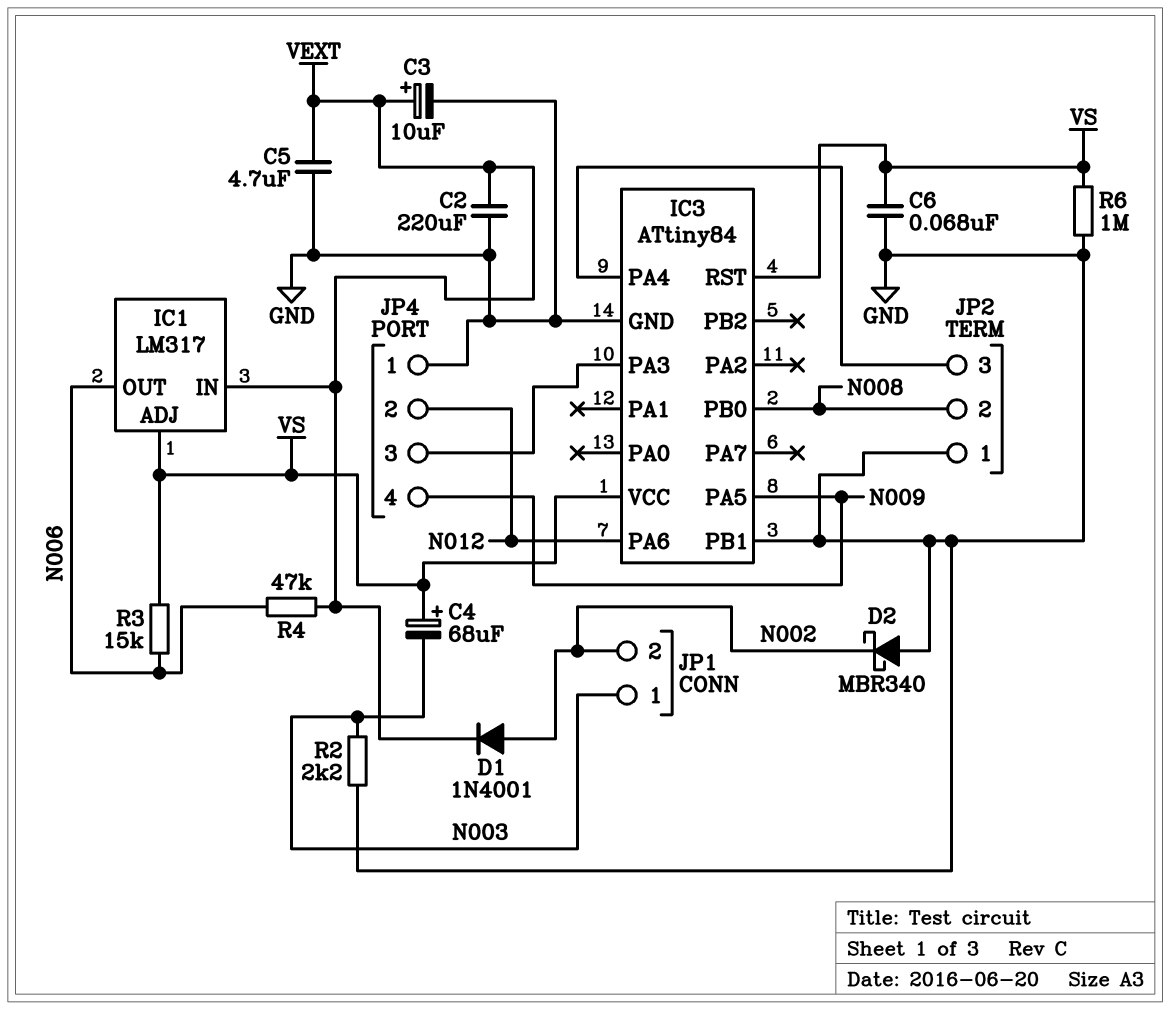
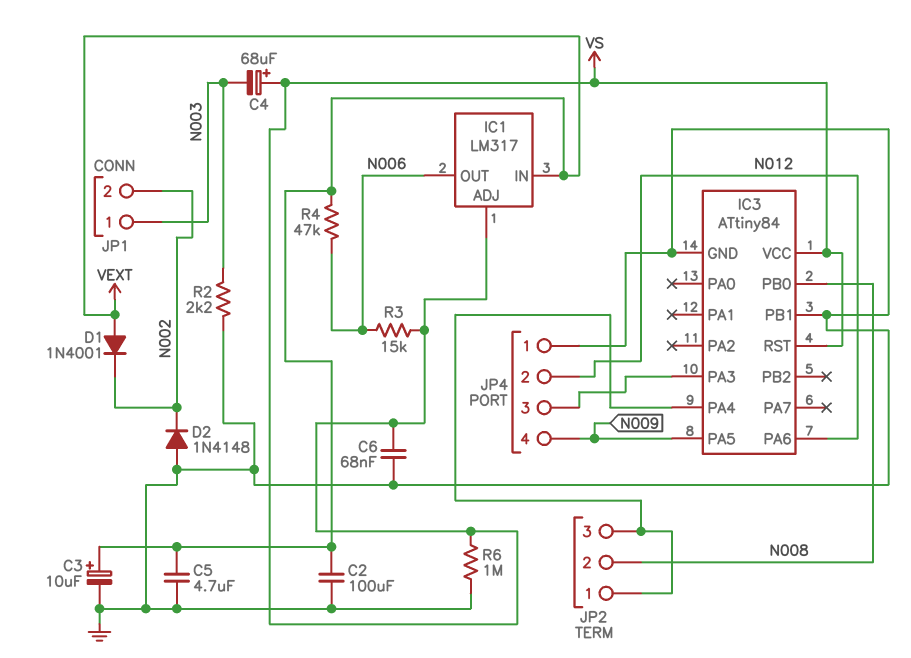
C2: 220uF (GND, VEXT) -> 100uF (GND, VEXT)
D1: diode 1N4001 (A N002, K VEXT) -> diode 1N4001 (A VEXT, K N002)
D2: schottky MBR340 (A GND, K N002) -> diode 1N4148 (A GND, K N002)
JP2 pin 1: GND -> IC3/PA4

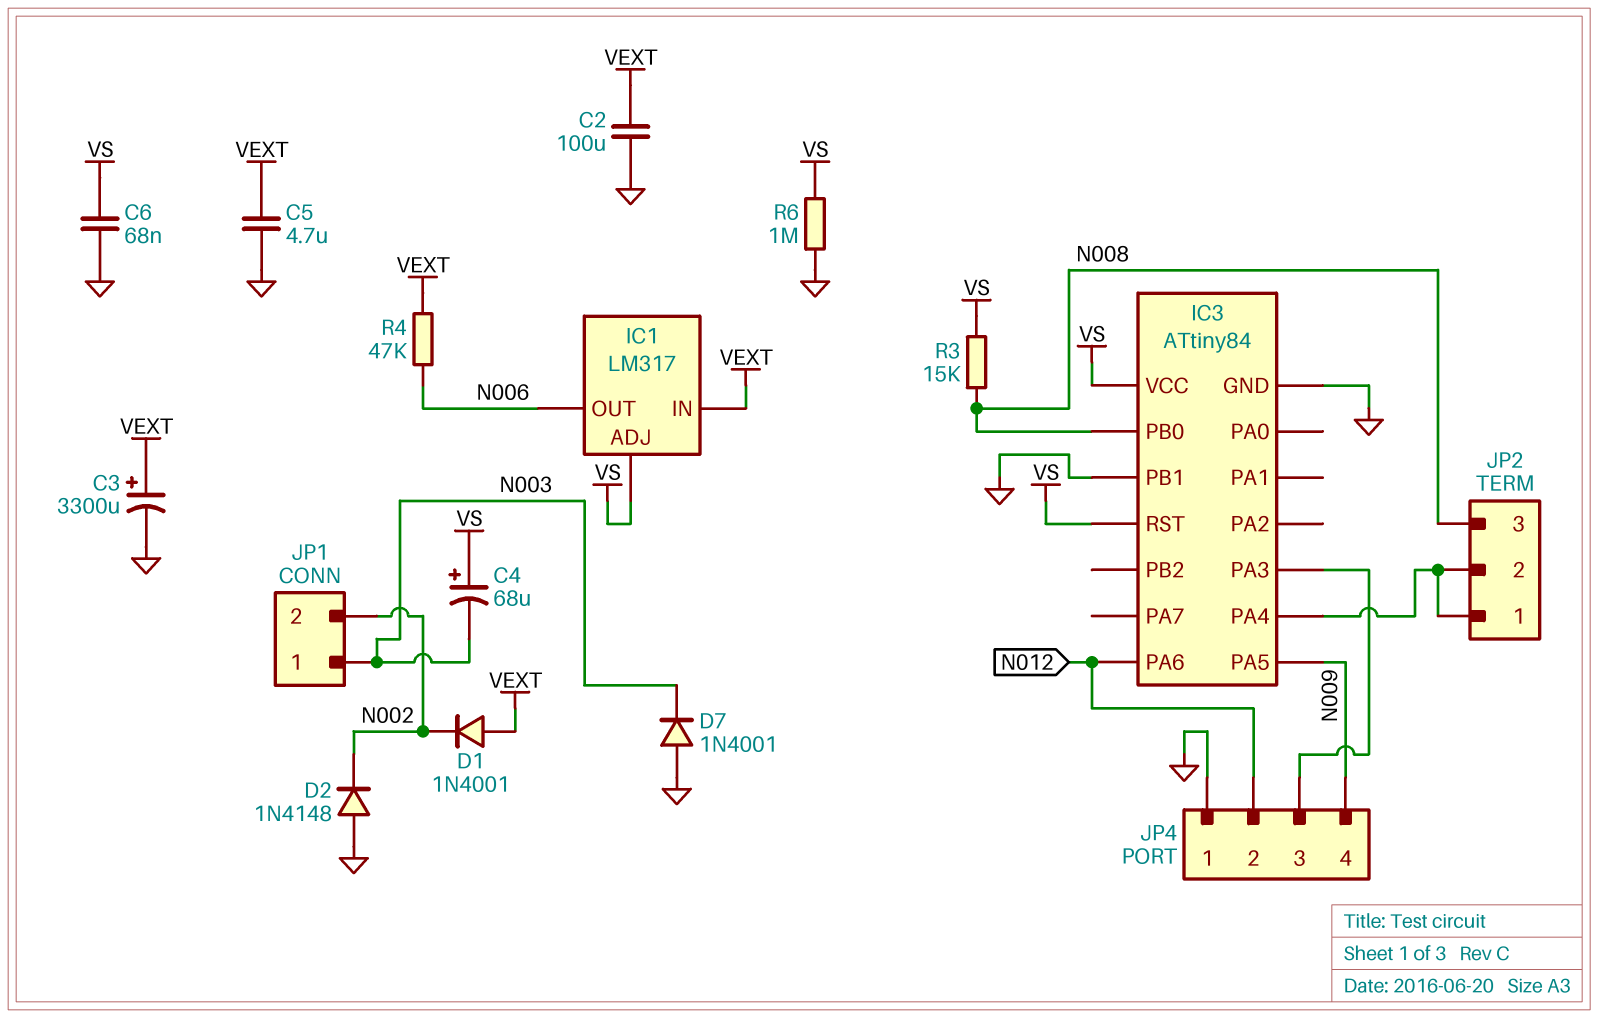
C3: 10uF (plus VEXT, minus GND) -> 3300uF (plus VEXT, minus GND)
D7: none -> diode 1N4001 (A GND, K N003)
JP2 pin 2: N008 -> IC3/PA4
JP2 pin 3: IC3/PA4 -> N008
R2: 2.2k (GND, N003) -> none
R3: 15k (N006, VS) -> 15k (N008, VS)

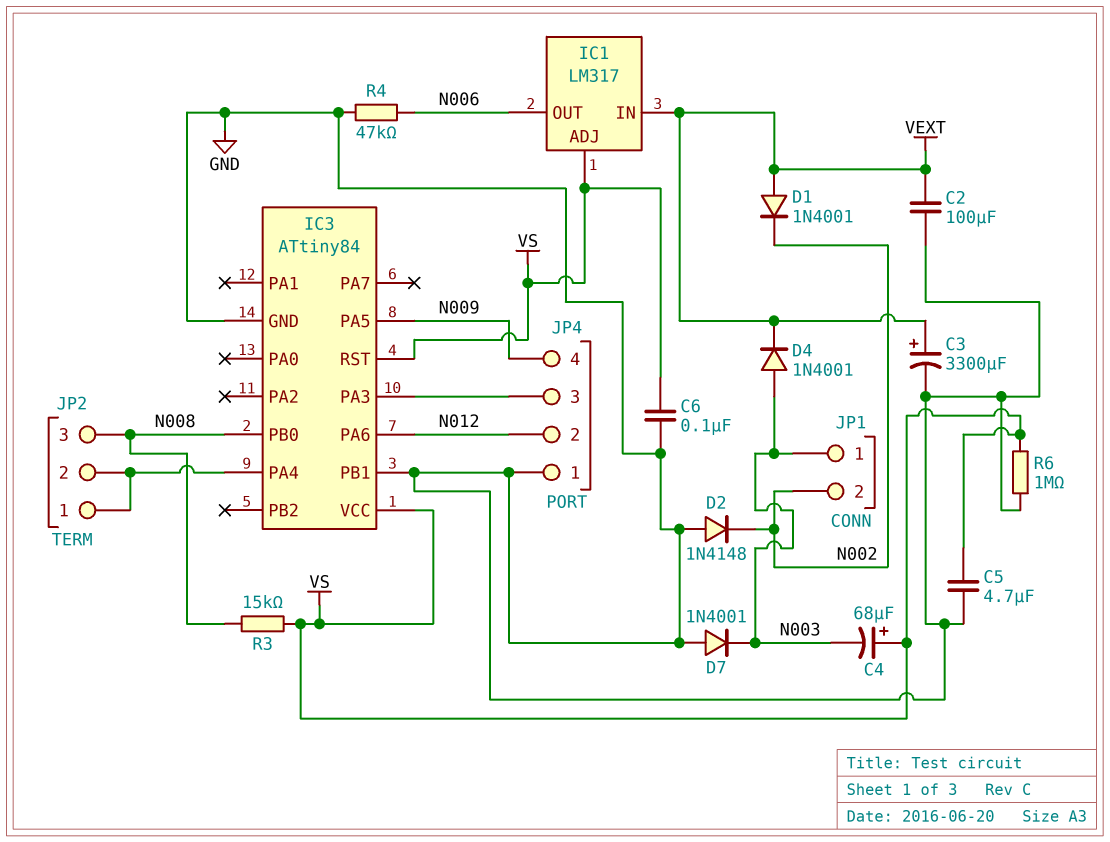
C5: 4.7uF (GND, VEXT) -> 4.7uF (GND, VS)
C6: 68nF (GND, VS) -> 100nF (GND, VS)
D4: none -> diode 1N4001 (A N003, K VEXT)
R4: 47k (N006, VEXT) -> 47k (GND, N006)

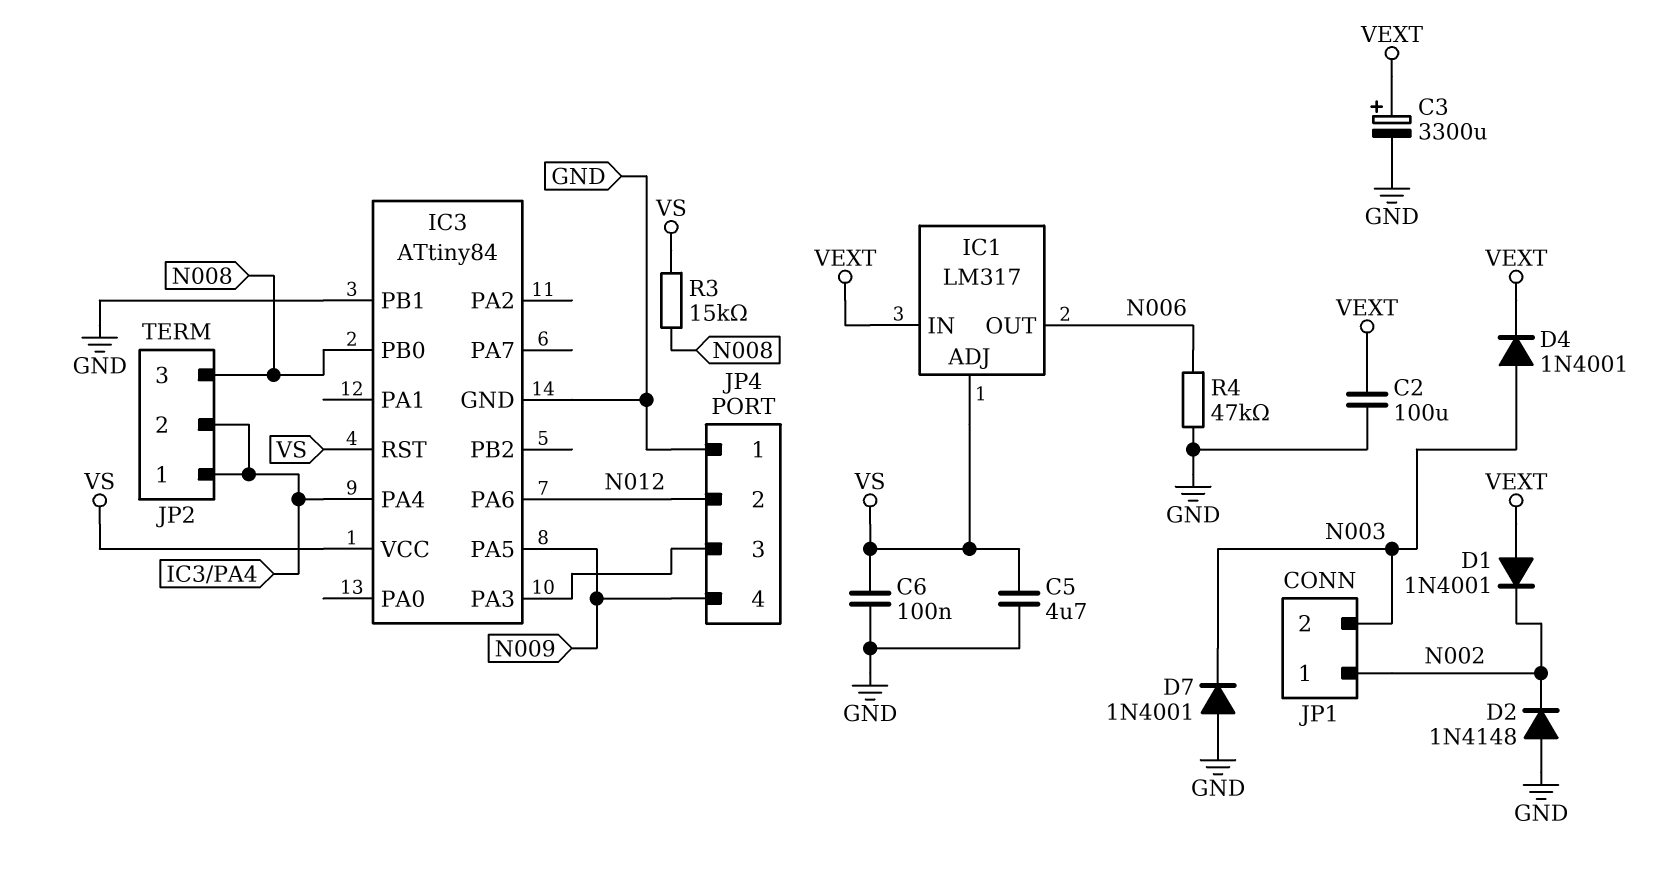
C4: 68uF (plus VS, minus N003) -> none
JP1 pin 1: N003 -> N002
JP1 pin 2: N002 -> N003
R6: 1M (GND, VS) -> none

